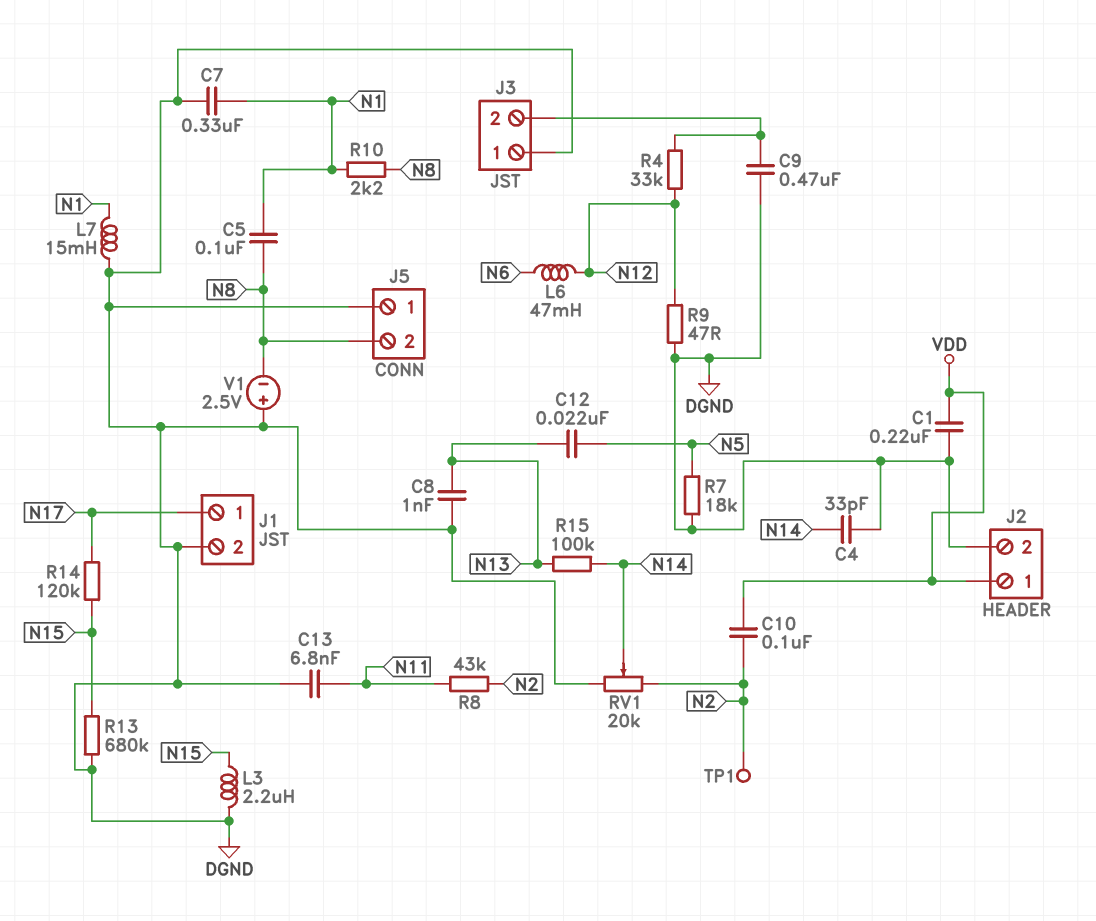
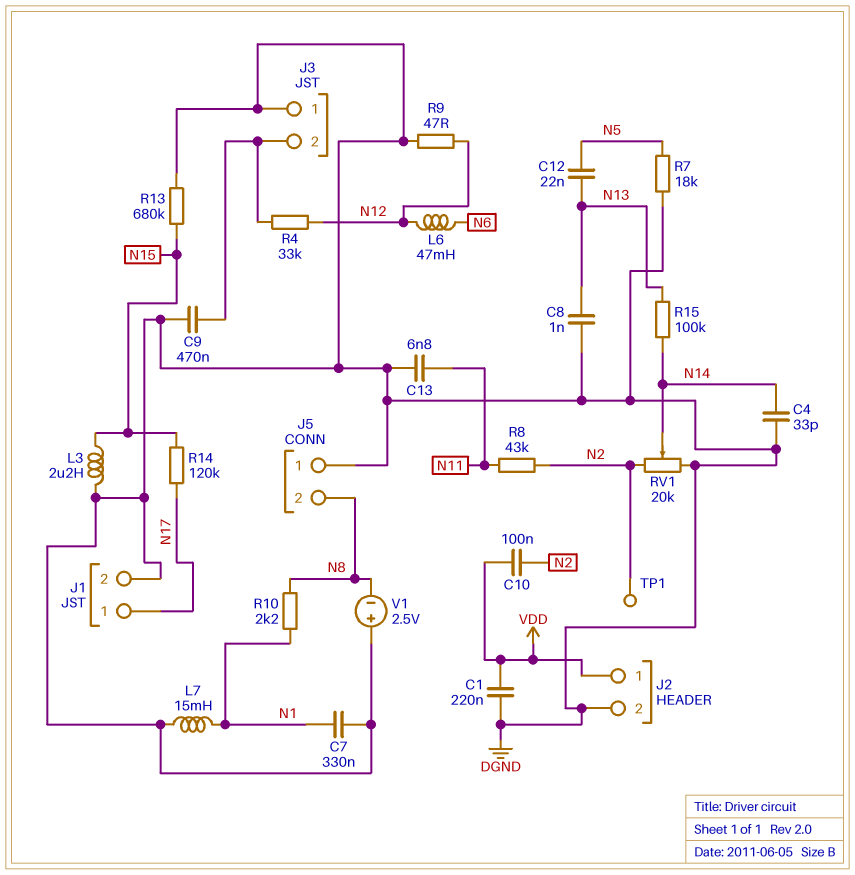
C5: 100nF (N1, N8) -> none

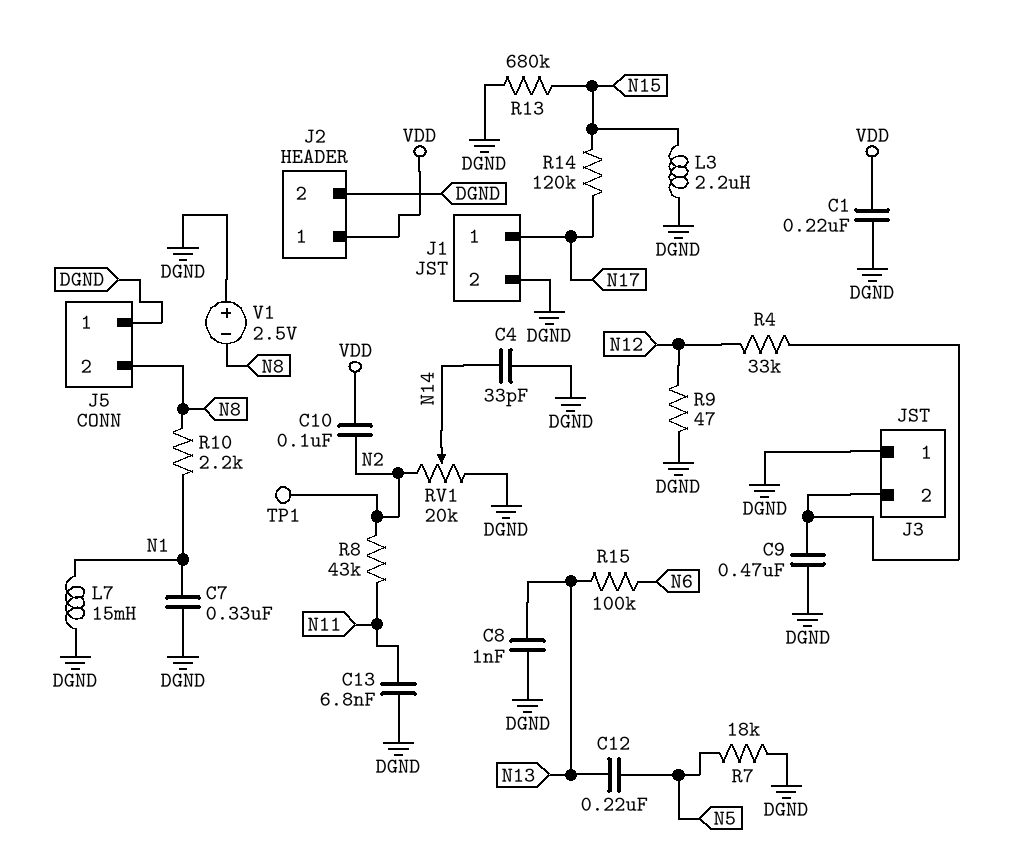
C12: 22nF (N5, N13) -> 220nF (N5, N13)
L6: 47mH (N6, N12) -> none
R15: 100k (N13, N14) -> 100k (N6, N13)

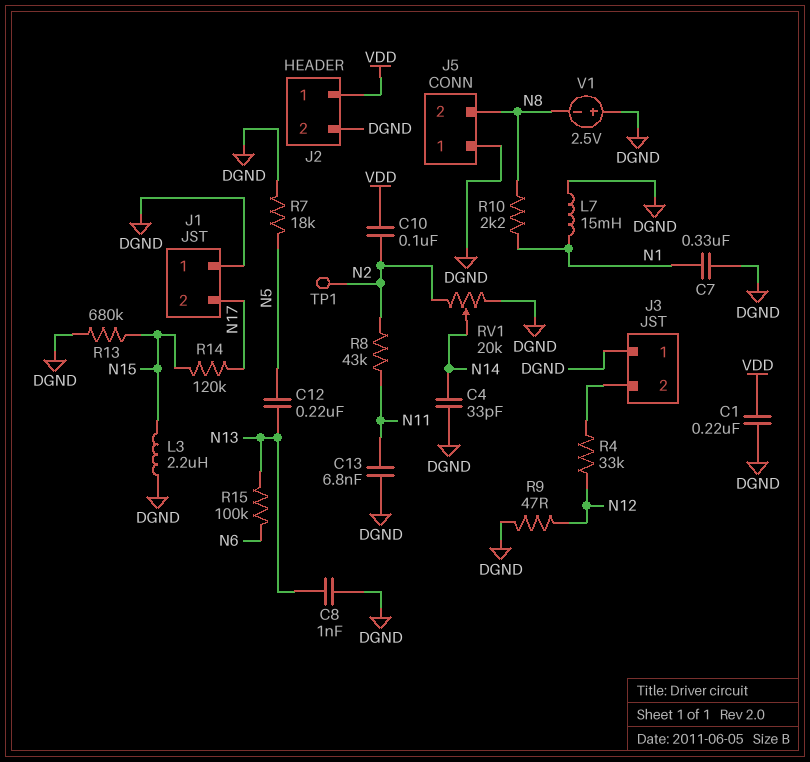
C9: 470nF (DGND, J3/2) -> none
J1 pin 1: N17 -> DGND
J1 pin 2: DGND -> N17

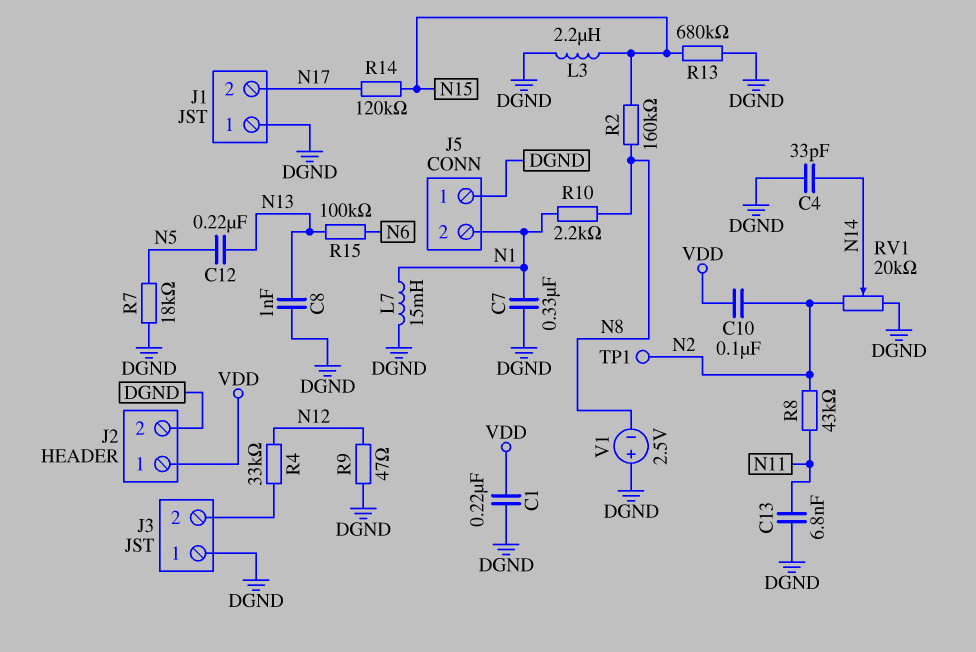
J5 pin 2: N8 -> N1
R2: none -> 160k (N8, N15)

